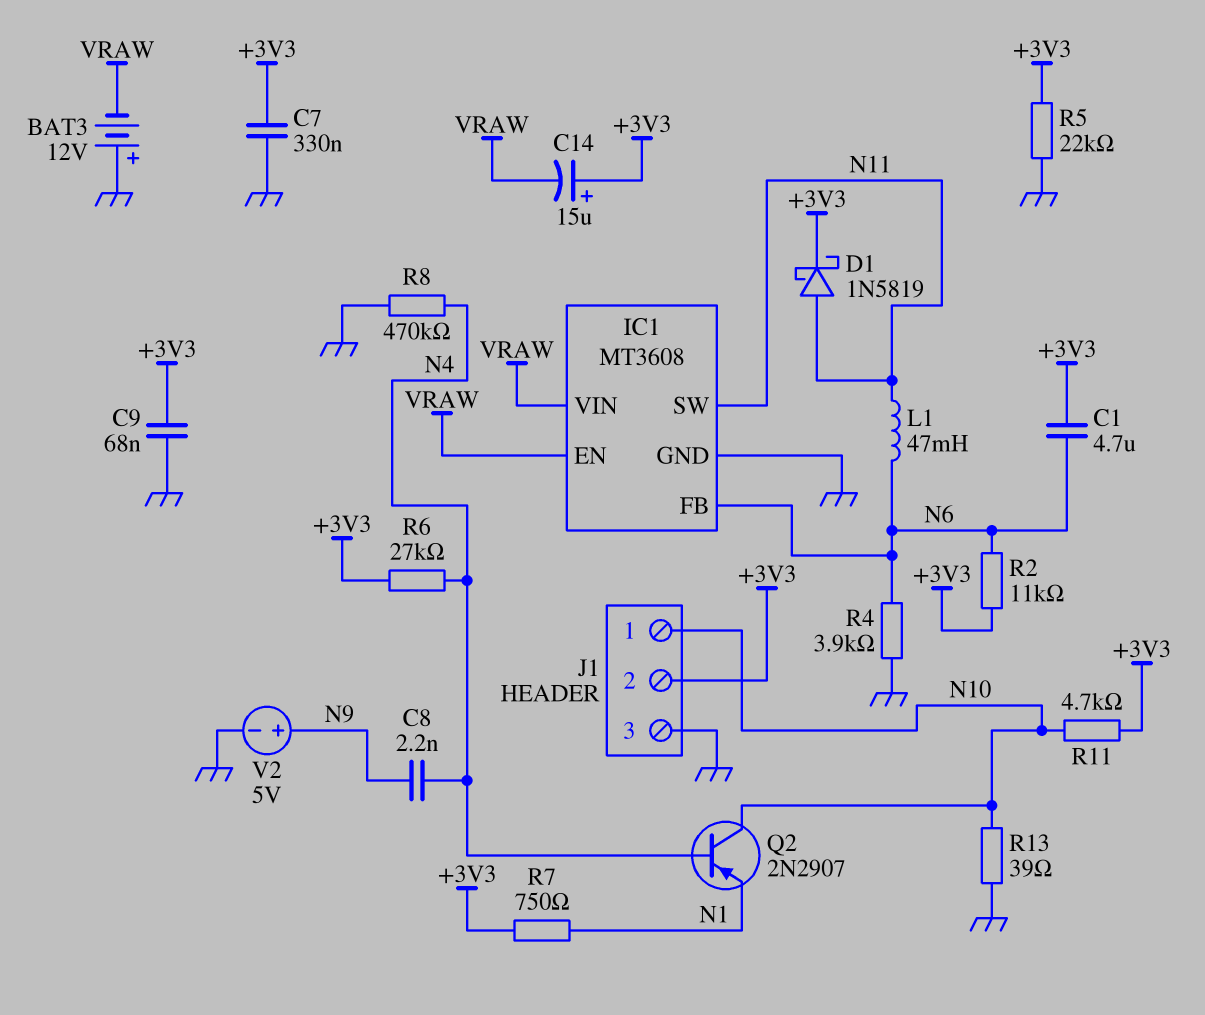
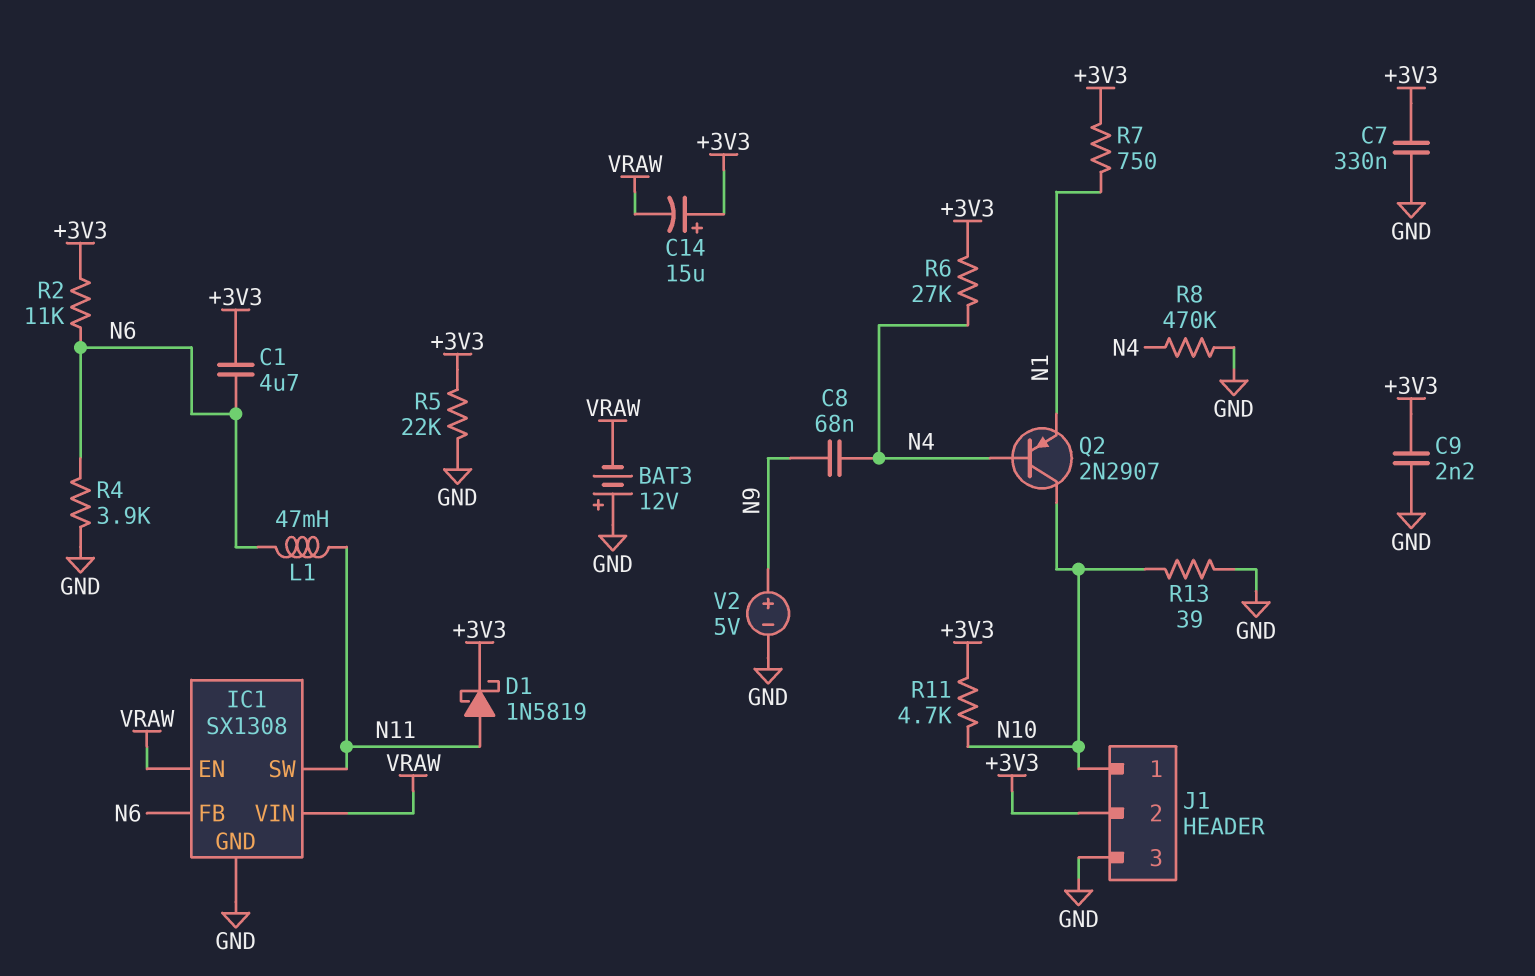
C8: 2.2nF (N4, N9) -> 68nF (N4, N9)
C9: 68nF (+3V3, GND) -> 2.2nF (+3V3, GND)
IC1: MT3608 -> SX1308

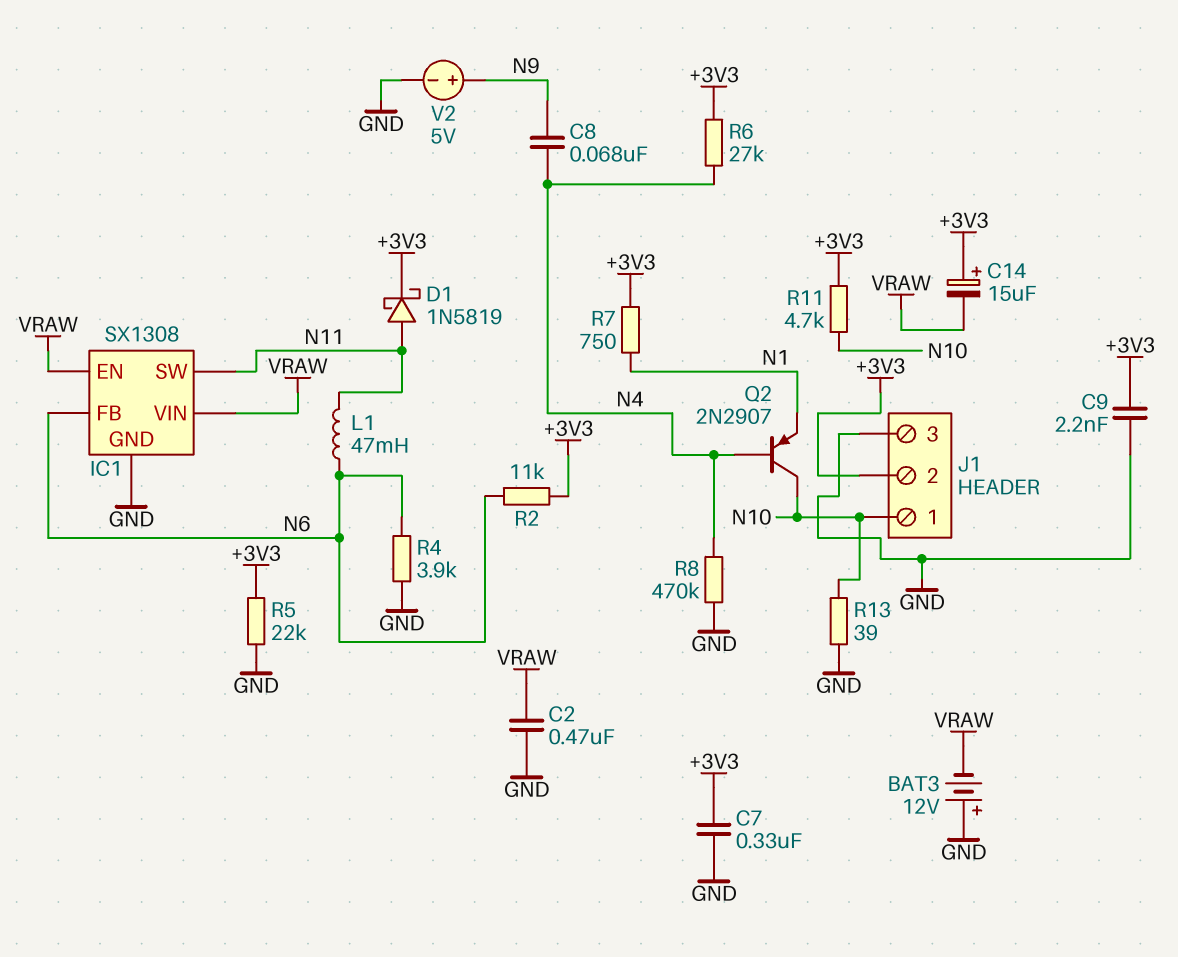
C1: 4.7uF (+3V3, N6) -> none
C2: none -> 470nF (GND, VRAW)

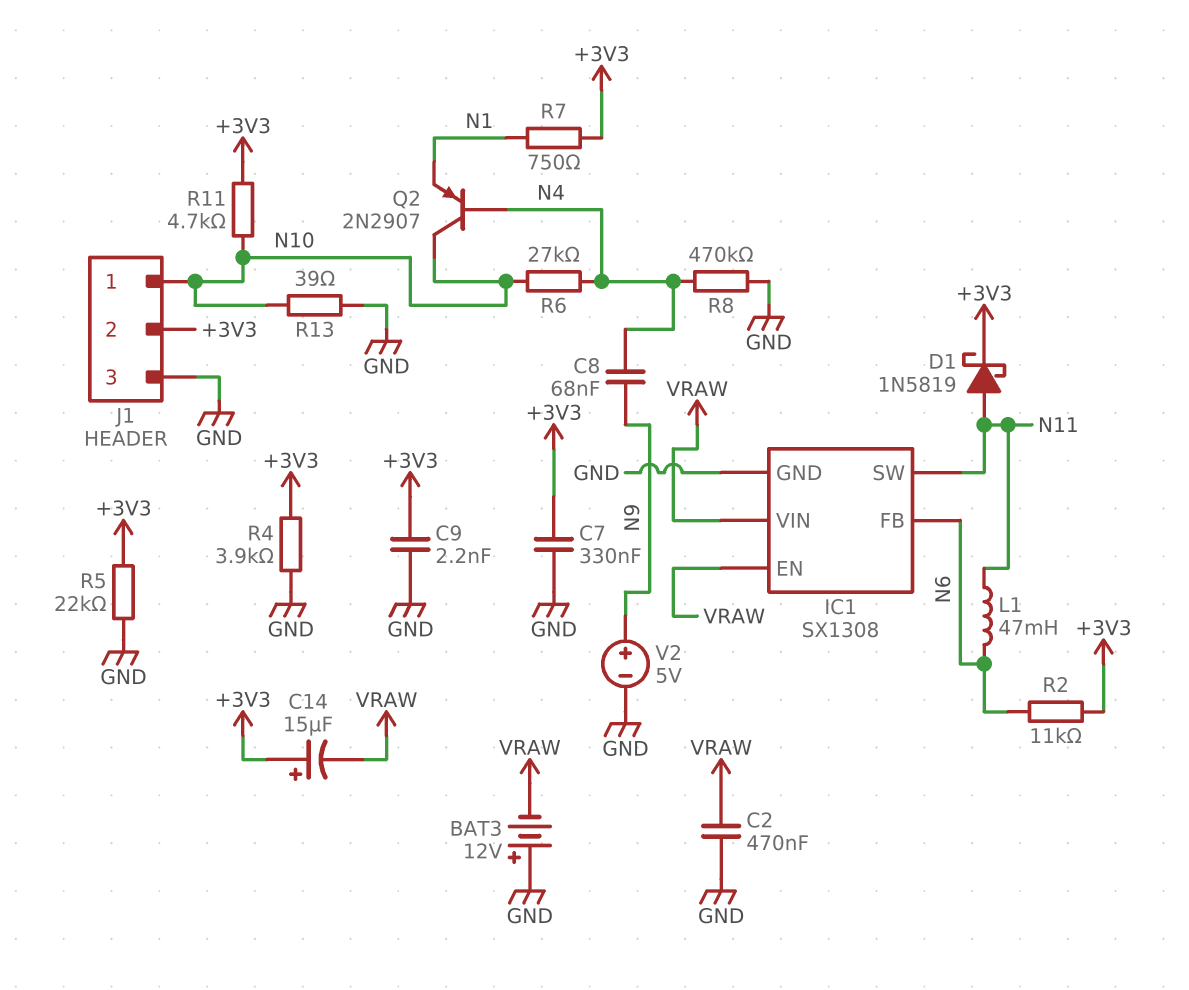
R4: 3.9k (GND, N6) -> 3.9k (+3V3, GND)
R6: 27k (+3V3, N4) -> 27k (N4, N10)

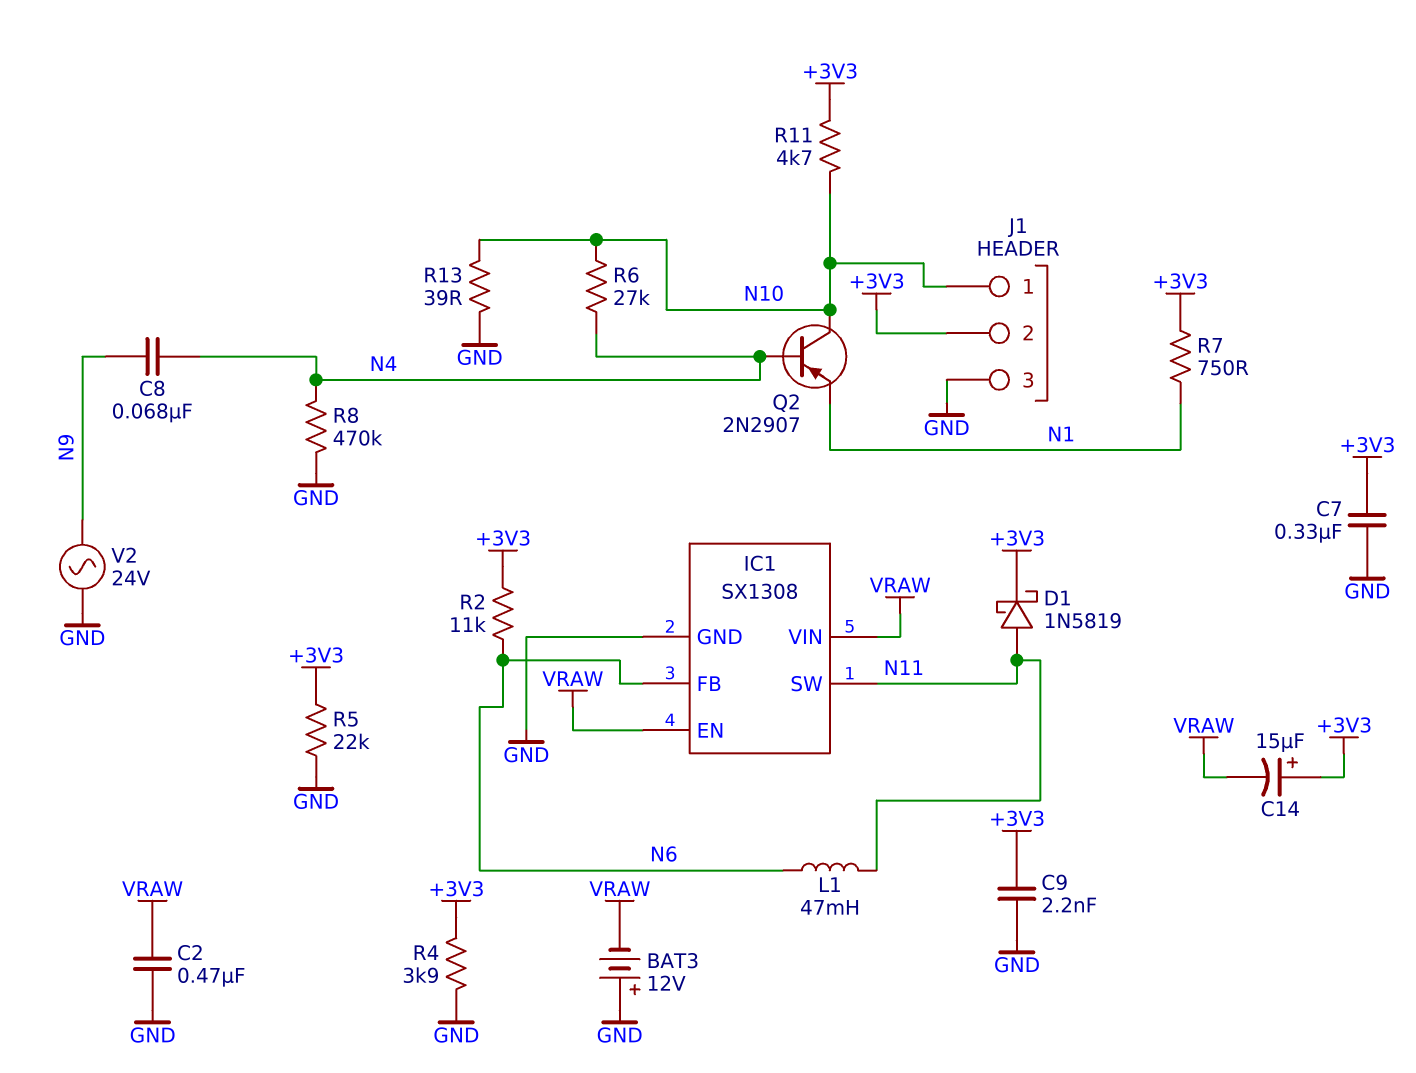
V2: 5V (plus N9, minus GND) -> AC 24V (GND, N9)

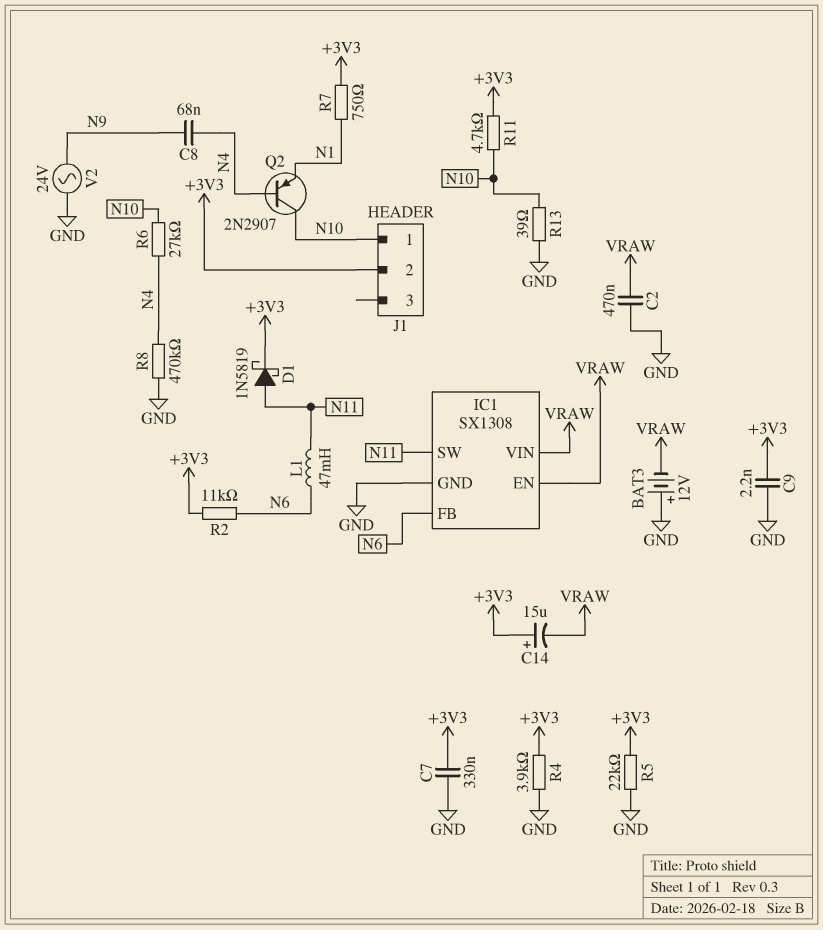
J1 pin 3: GND -> none

